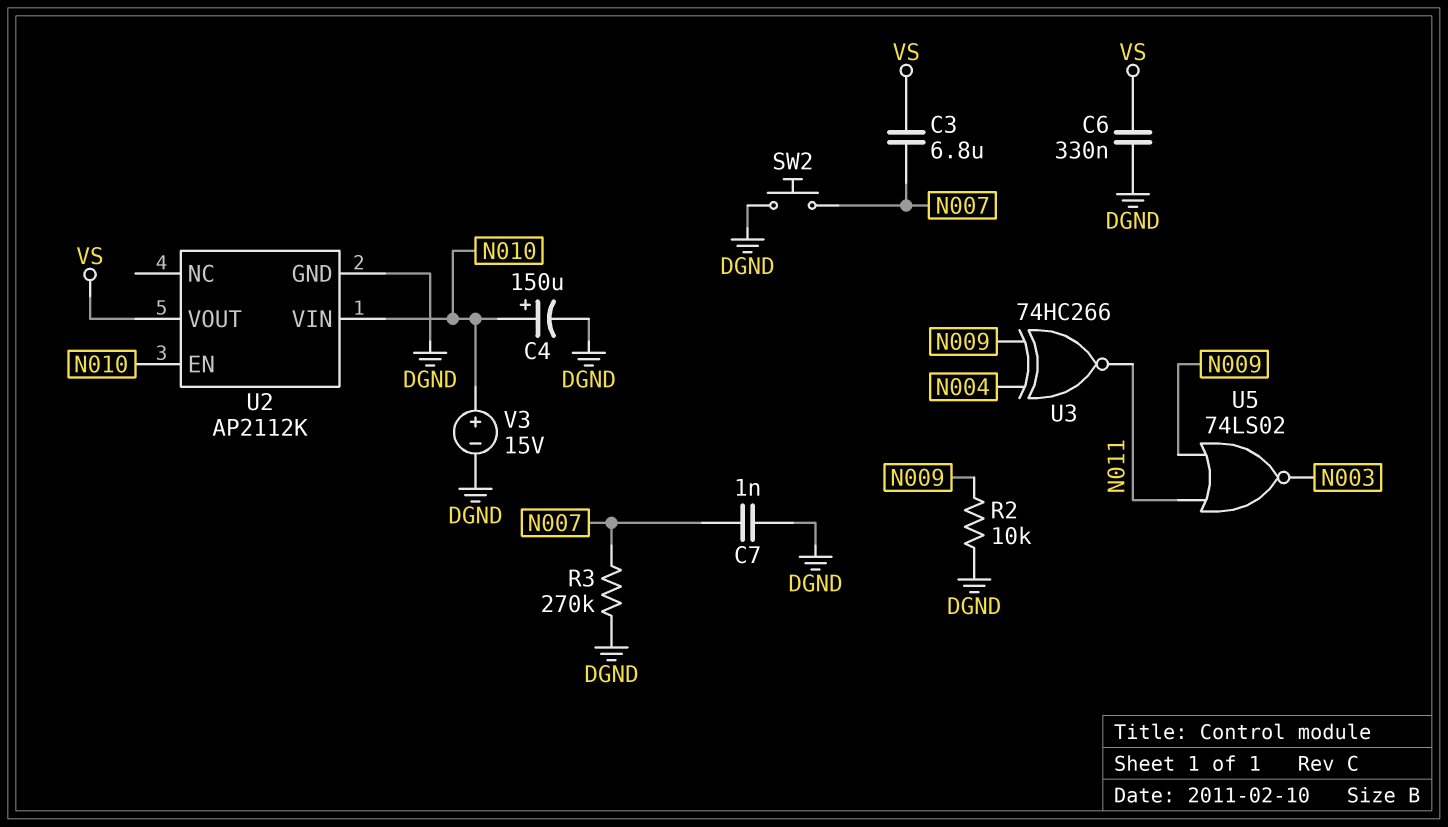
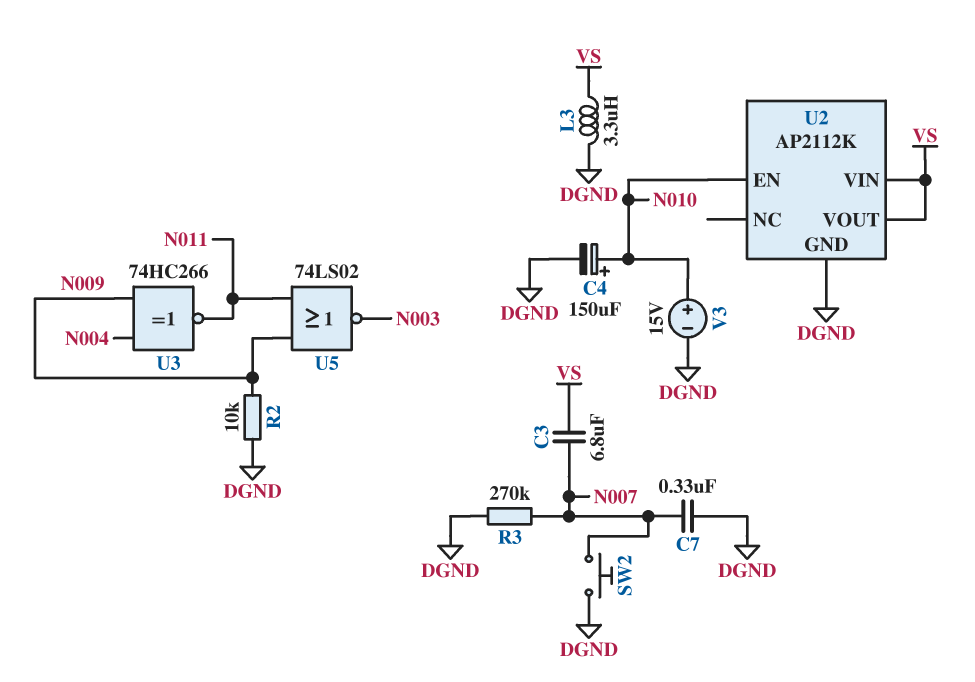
C6: 330nF (DGND, VS) -> none
C7: 1nF (DGND, N007) -> 330nF (DGND, N007)
L3: none -> 3.3uH (DGND, VS)
U2 pin VIN: N010 -> VS

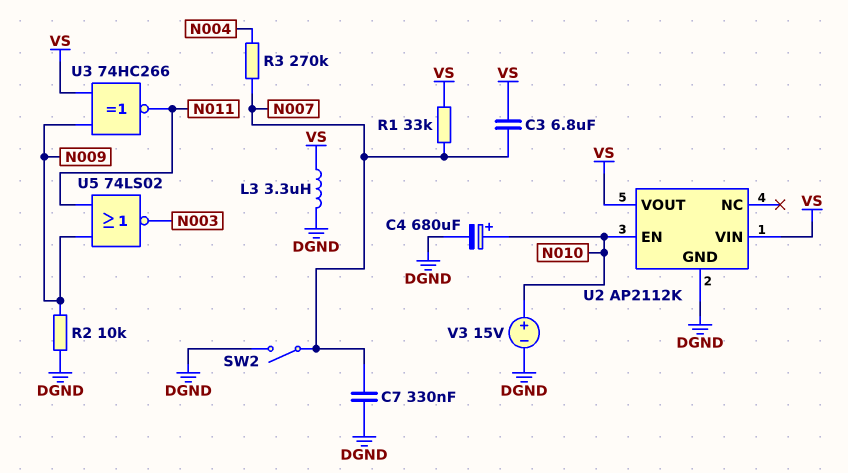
C4: 150uF (plus N010, minus DGND) -> 680uF (plus N010, minus DGND)
R1: none -> 33k (N007, VS)
R3: 270k (DGND, N007) -> 270k (N004, N007)
SW2: button (DGND, N007) -> switch (DGND, N007)
U3: XNOR 74HC266 (in N004, in N009, out N011) -> XNOR 74HC266 (in N009, in VS, out N011)

